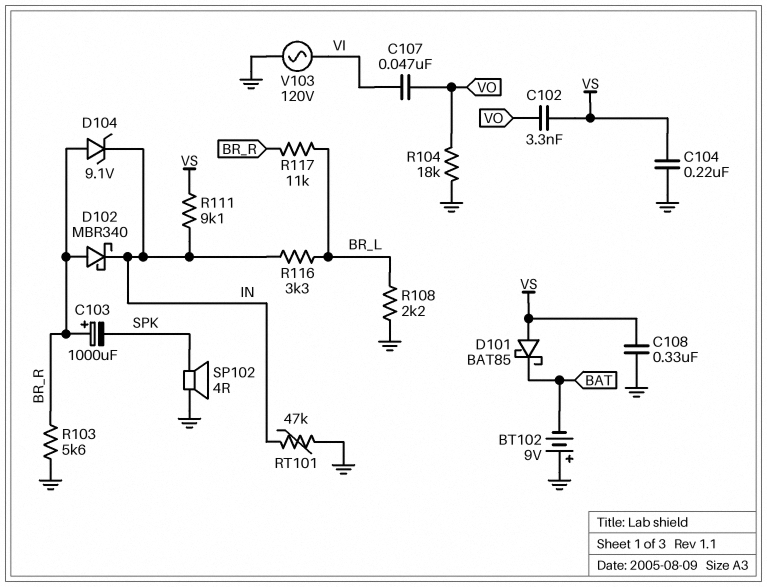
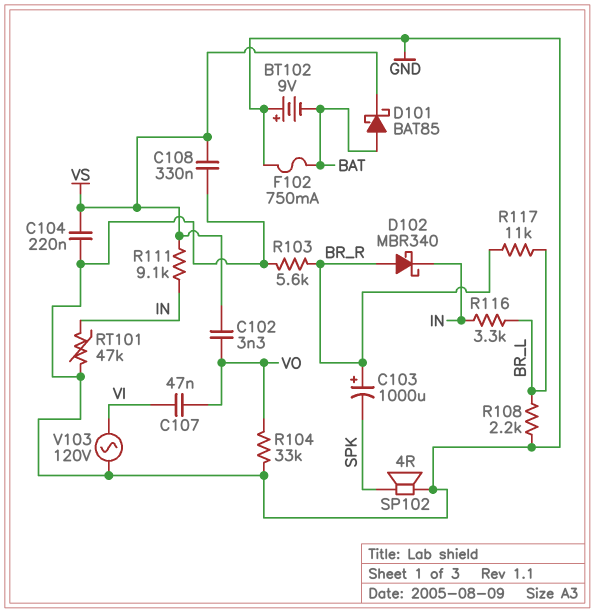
D101: schottky BAT85 (A VS, K BAT) -> schottky BAT85 (A BAT, K VS)
D104: zener 9.1V (A BR_R, K IN) -> none
F102: none -> 750mA (BAT, GND)
R104: 18k (GND, VO) -> 33k (GND, VO)

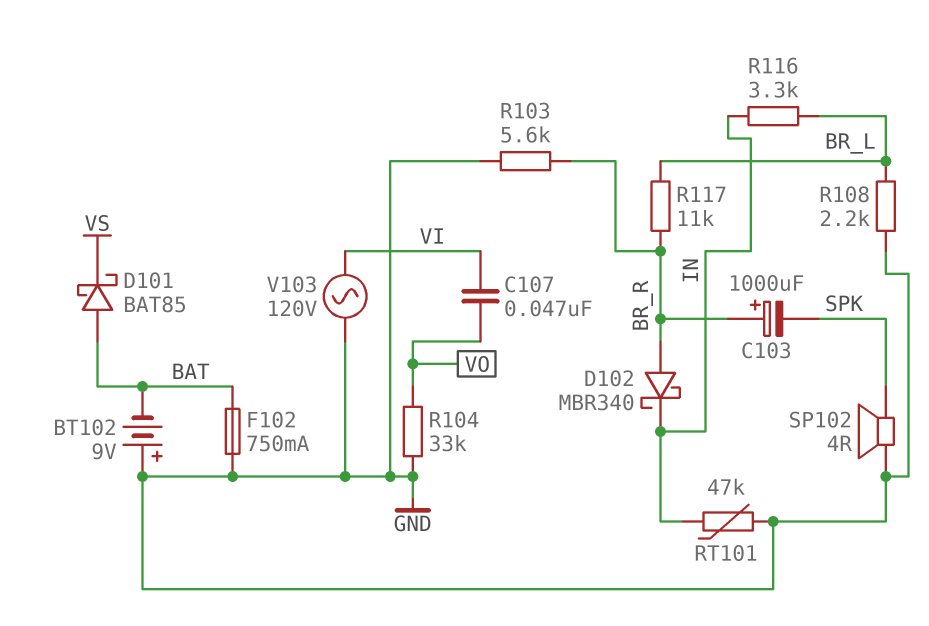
C102: 3.3nF (VO, VS) -> none
C104: 220nF (GND, VS) -> none
C108: 330nF (GND, VS) -> none
R111: 9.1k (IN, VS) -> none

